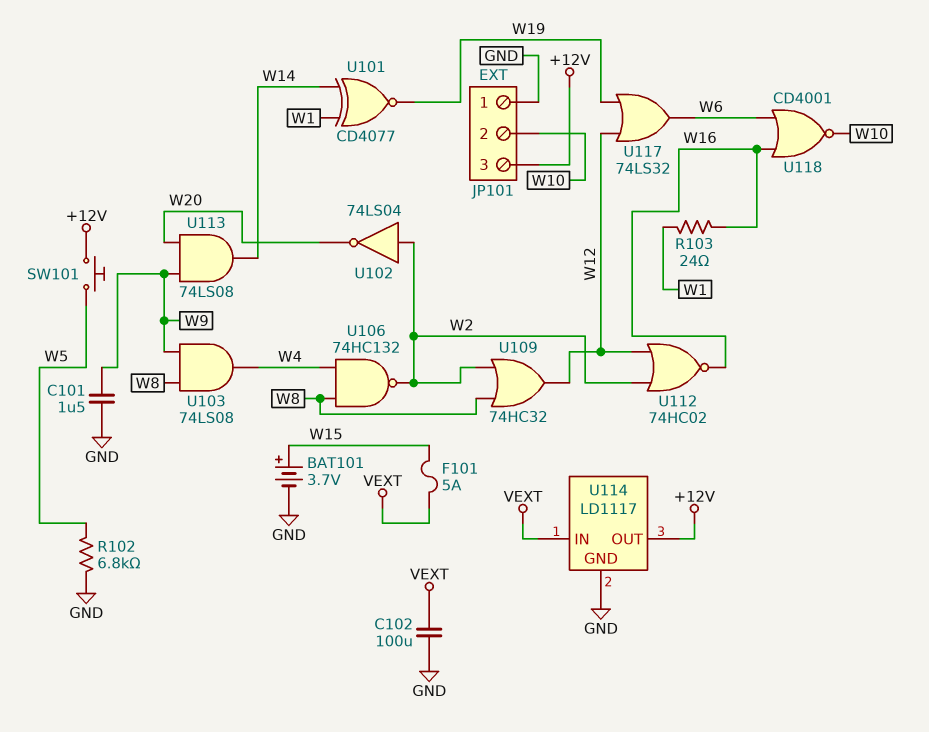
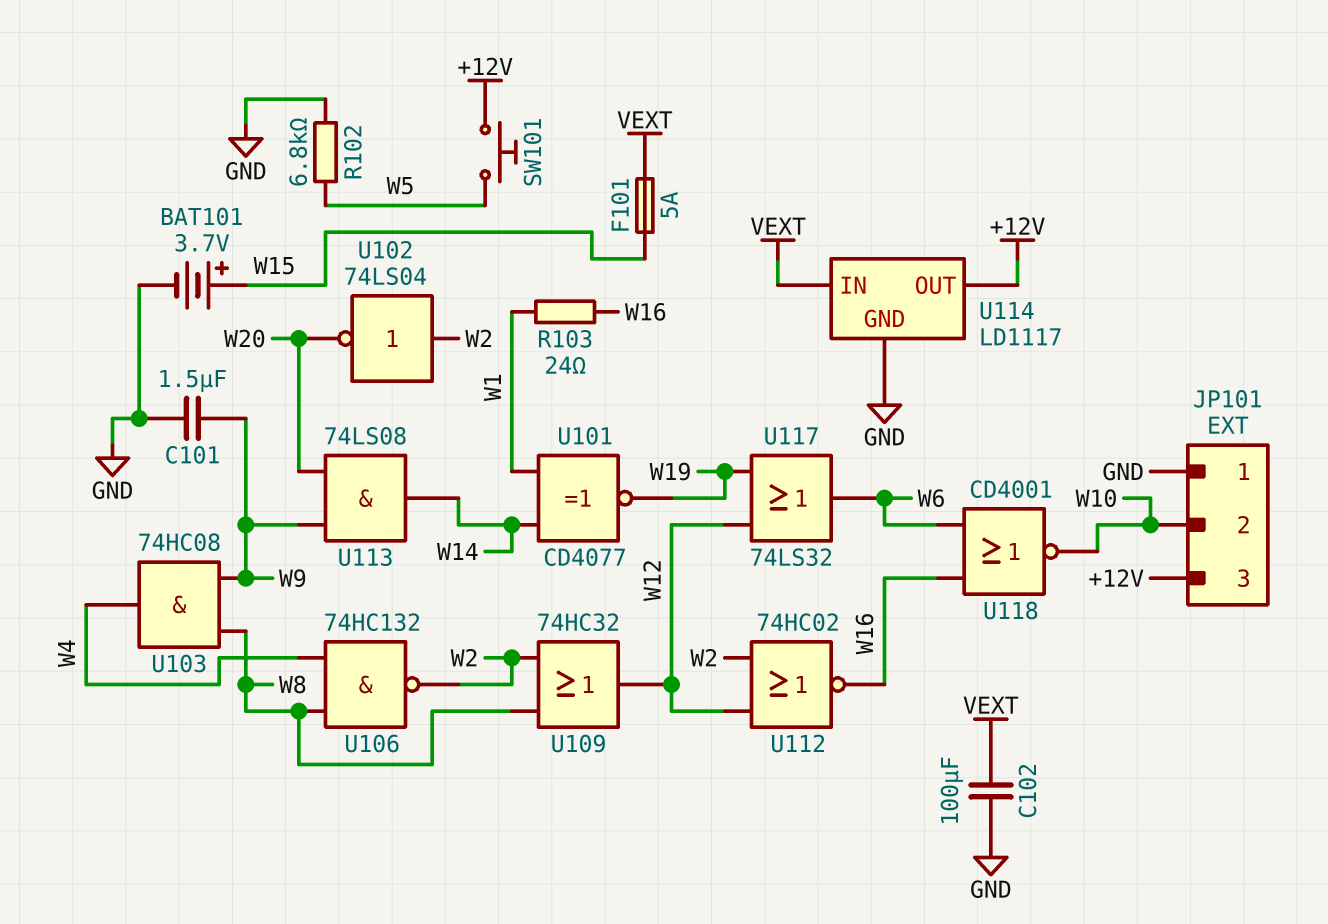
U103: AND 74LS08 (in W8, in W9, out W4) -> AND 74HC08 (in W8, in W9, out W4)

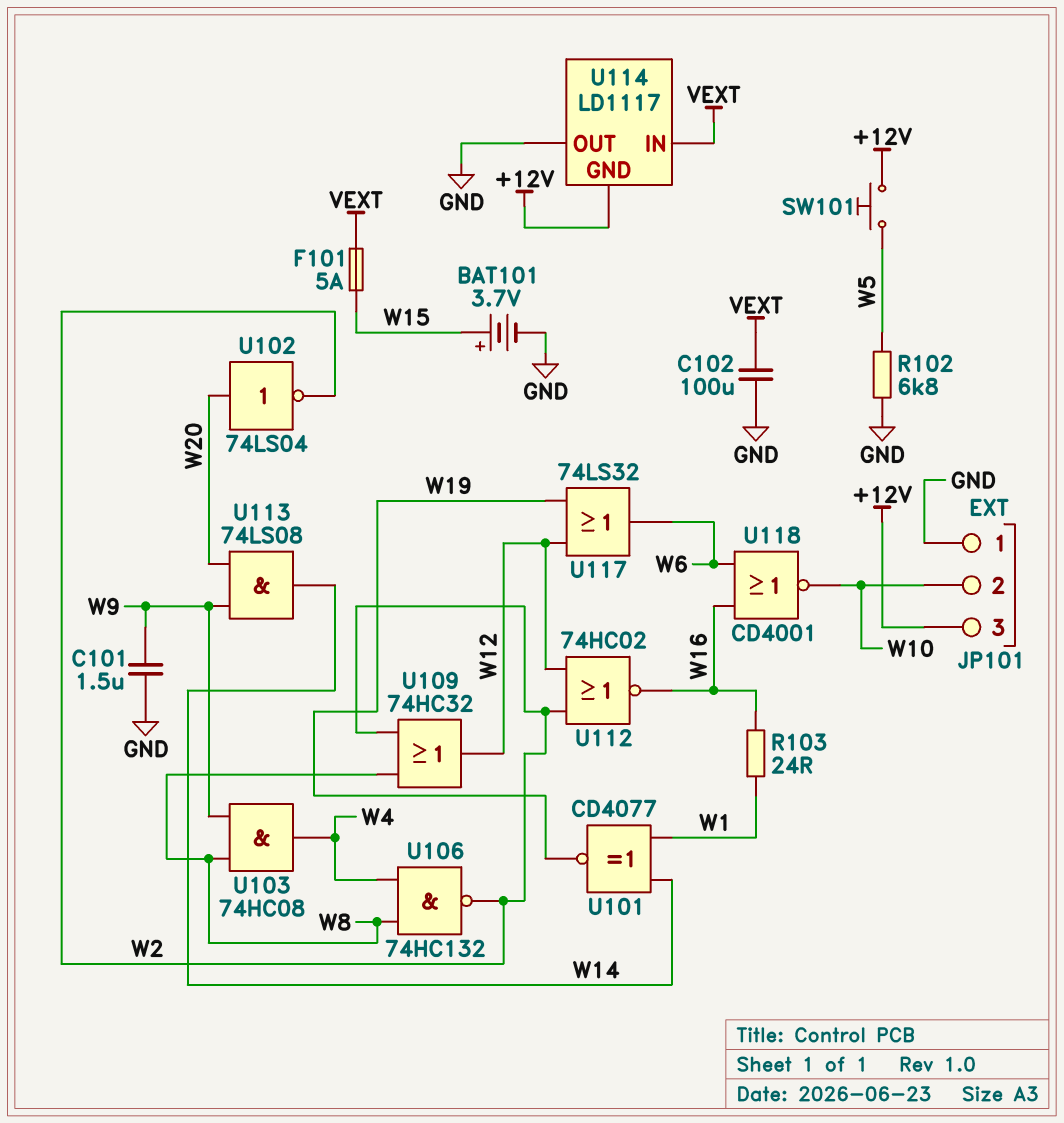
U102: NOT 74LS04 (in W2, out W20) -> NOT 74LS04 (in W20, out W2)
U114 pin GND: GND -> +12V
U114 pin OUT: +12V -> GND

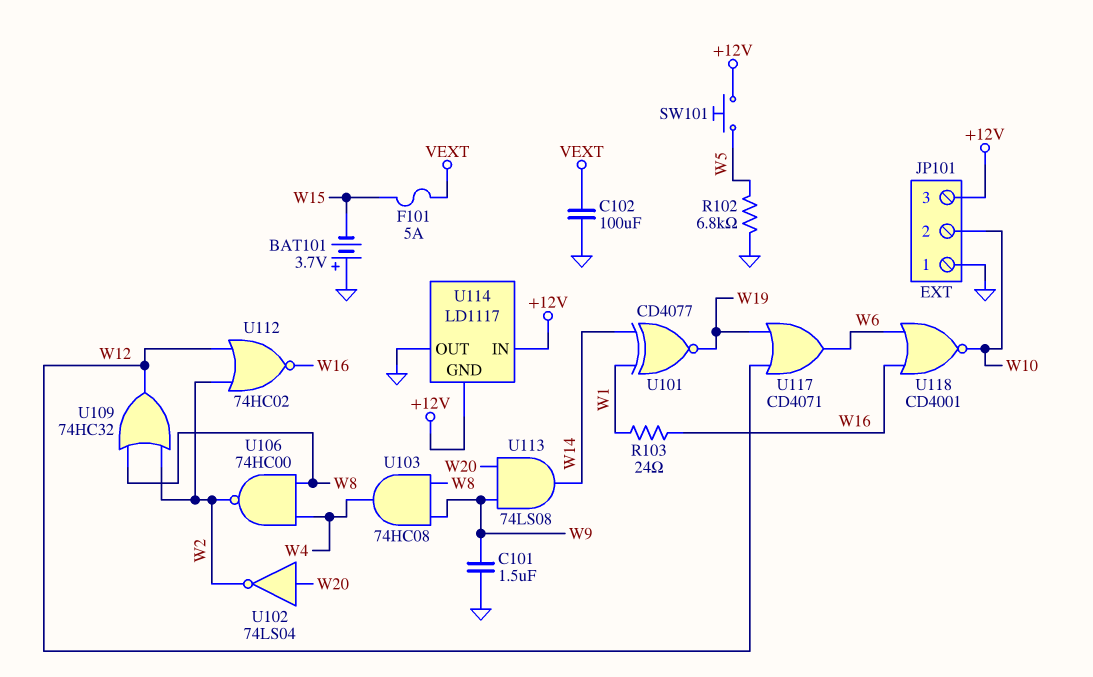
BAT101: 3.7V (plus W15, minus GND) -> 3.7V (plus GND, minus W15)
U106: NAND 74HC132 (in W4, in W8, out W2) -> NAND 74HC00 (in W4, in W8, out W2)
U114 pin IN: VEXT -> +12V
U117: OR 74LS32 (in W12, in W19, out W6) -> OR CD4071 (in W12, in W19, out W6)

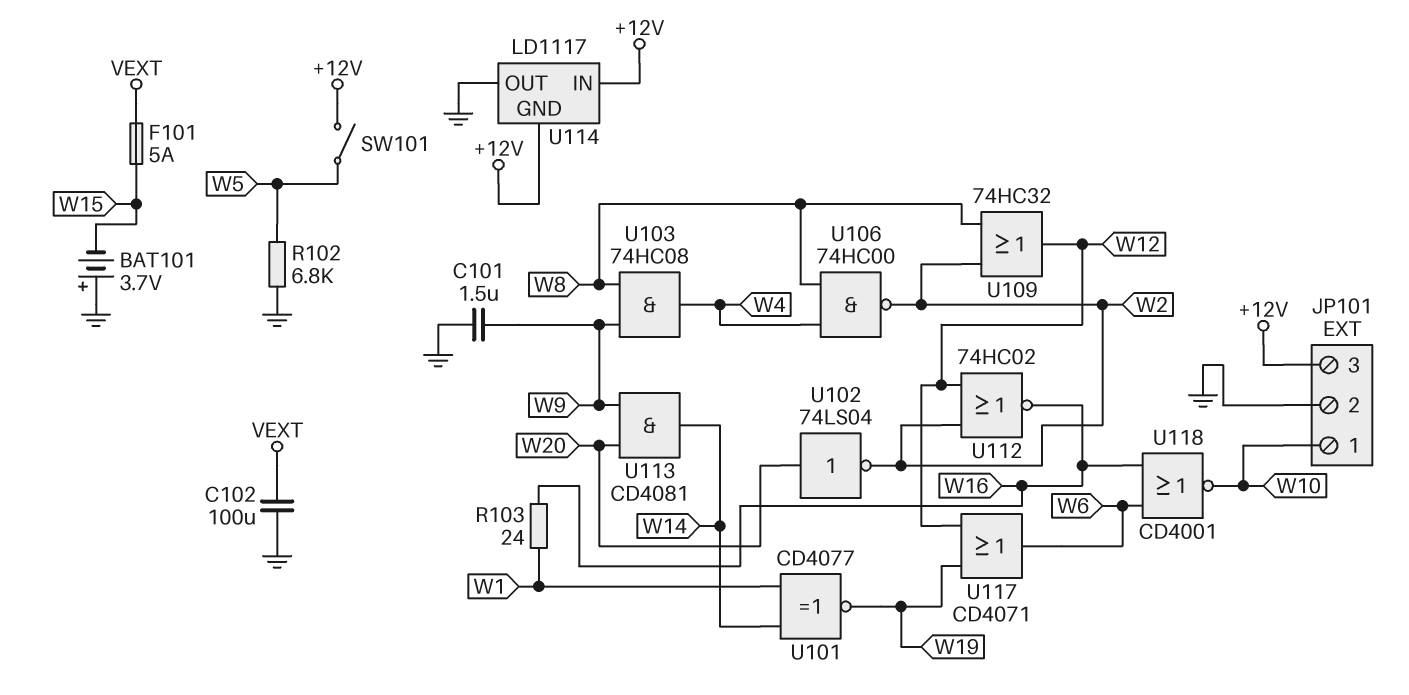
JP101 pin 1: GND -> W10
JP101 pin 2: W10 -> GND
SW101: button (+12V, W5) -> switch (+12V, W5)
U113: AND 74LS08 (in W9, in W20, out W14) -> AND CD4081 (in W9, in W20, out W14)

